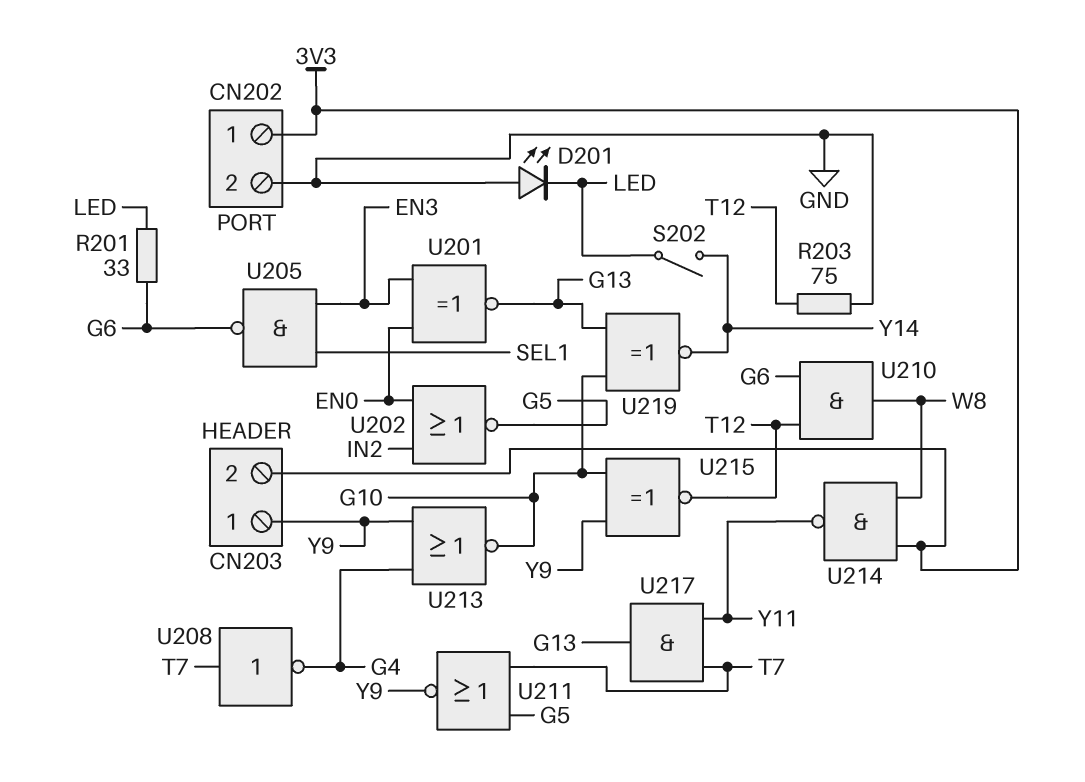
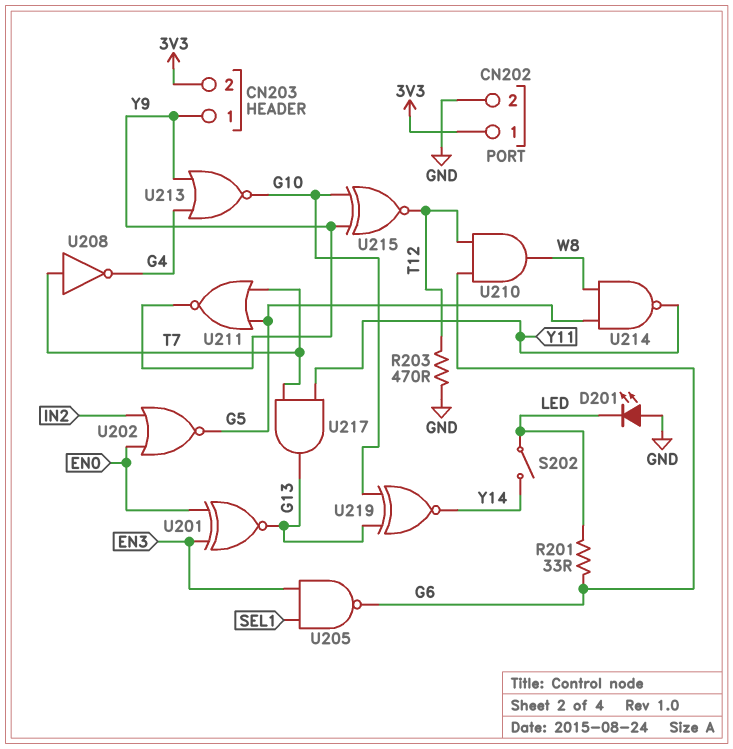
R203: 75 (GND, T12) -> 470 (GND, T12)
U214: NAND (in 3V3, in W8, out Y11) -> NAND (in G5, in W8, out Y11)

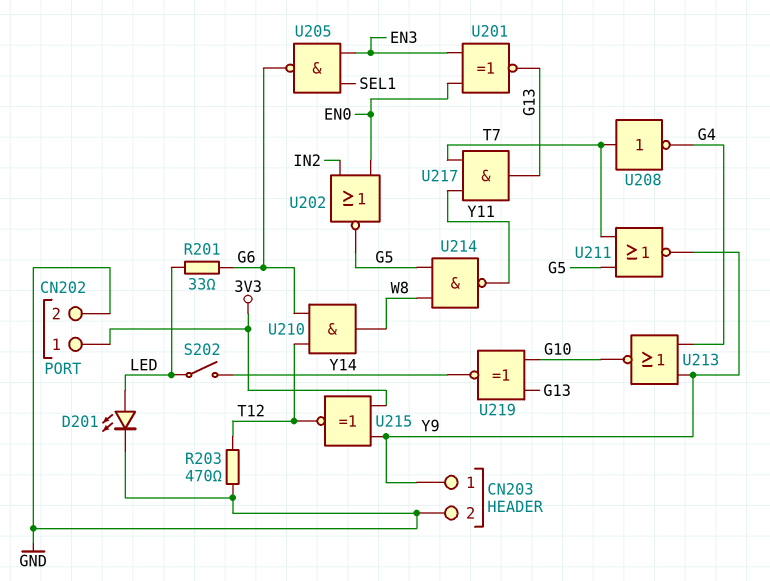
CN203 pin 2: 3V3 -> GND
D201: LED (A GND, K LED) -> LED (A LED, K GND)
U215: XNOR (in G10, in Y9, out T12) -> XNOR (in 3V3, in Y9, out T12)

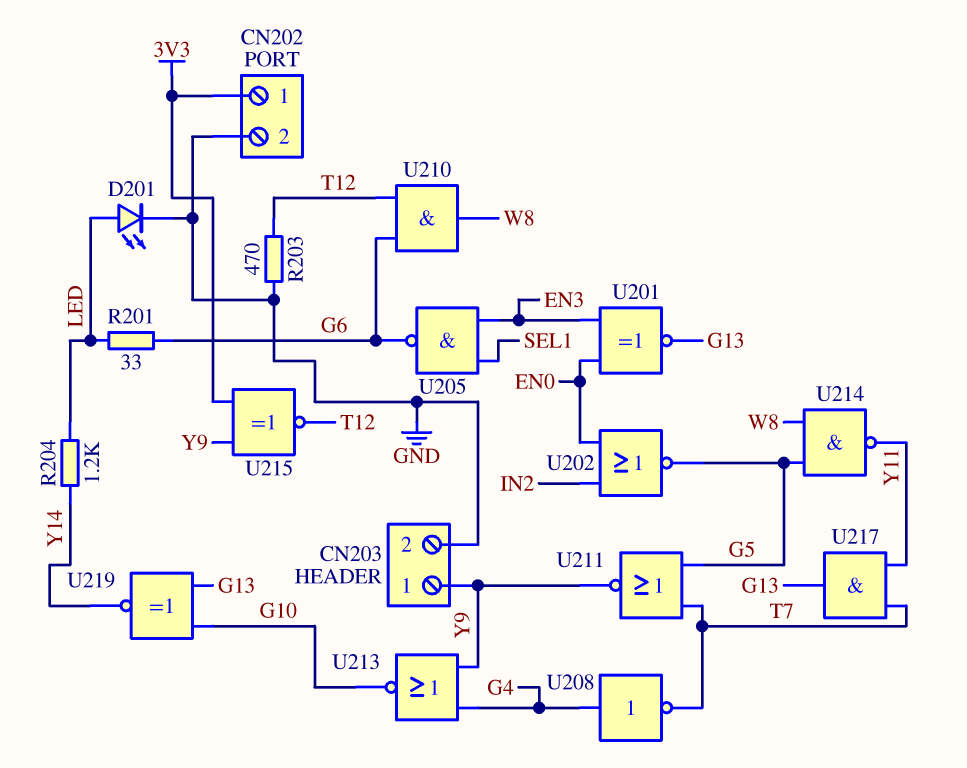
R204: none -> 1.2k (LED, Y14)
S202: switch (LED, Y14) -> none
U208: NOT (in T7, out G4) -> NOT (in G4, out T7)

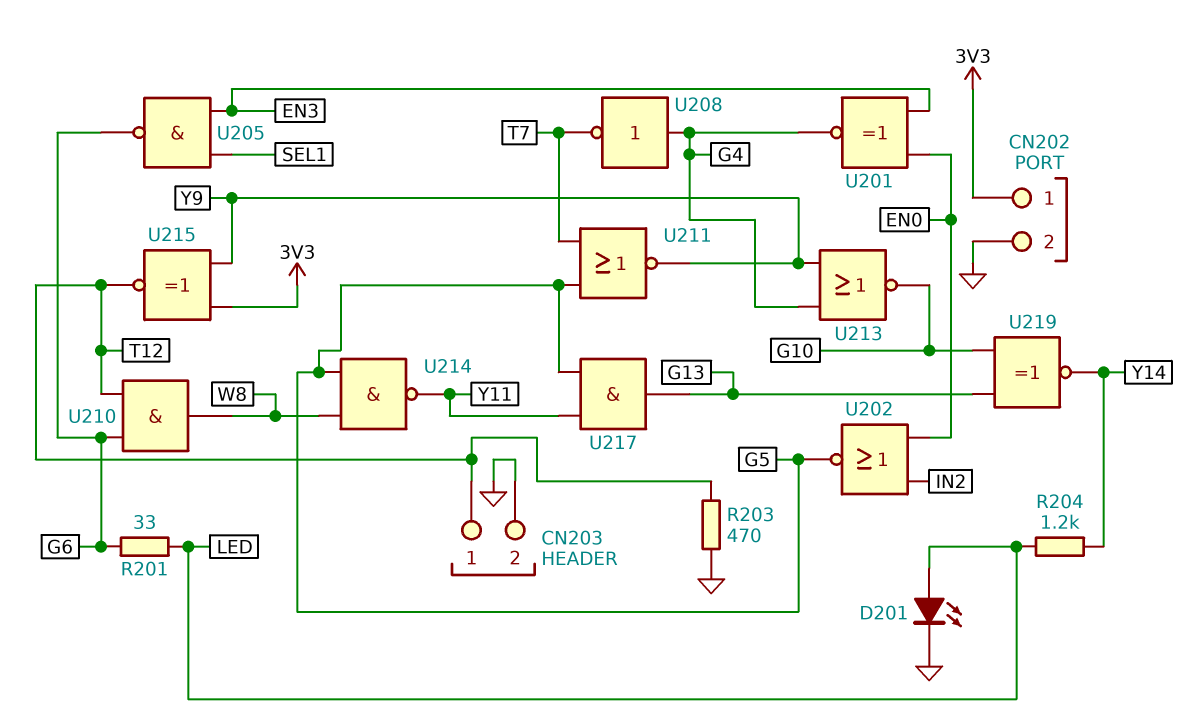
CN203 pin 1: Y9 -> T12
U201: XNOR (in EN0, in EN3, out G13) -> XNOR (in EN0, in EN3, out G4)
U217: AND (in T7, in Y11, out G13) -> AND (in G5, in Y11, out G13)

